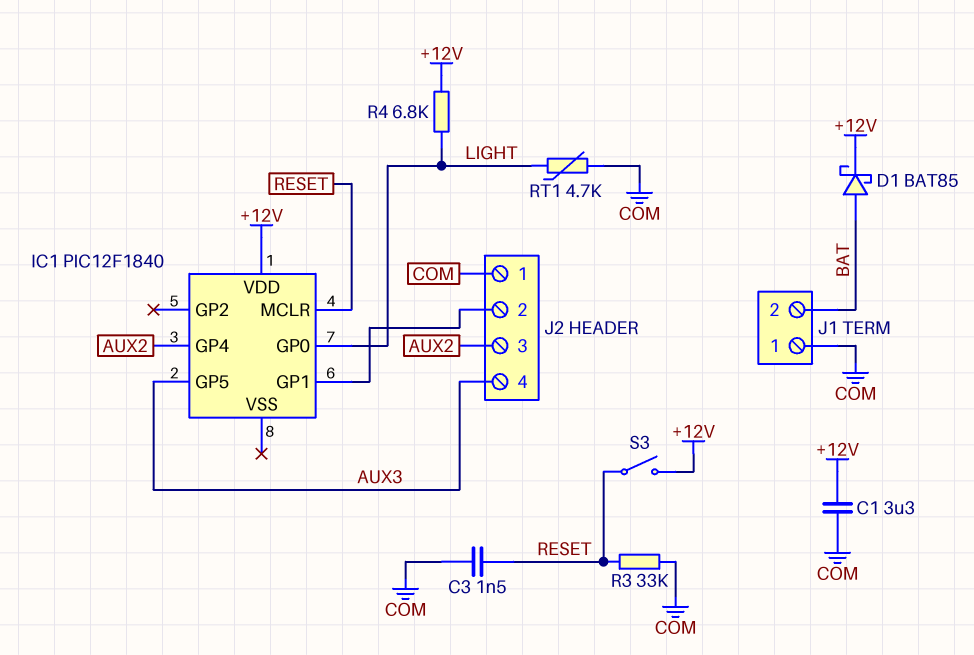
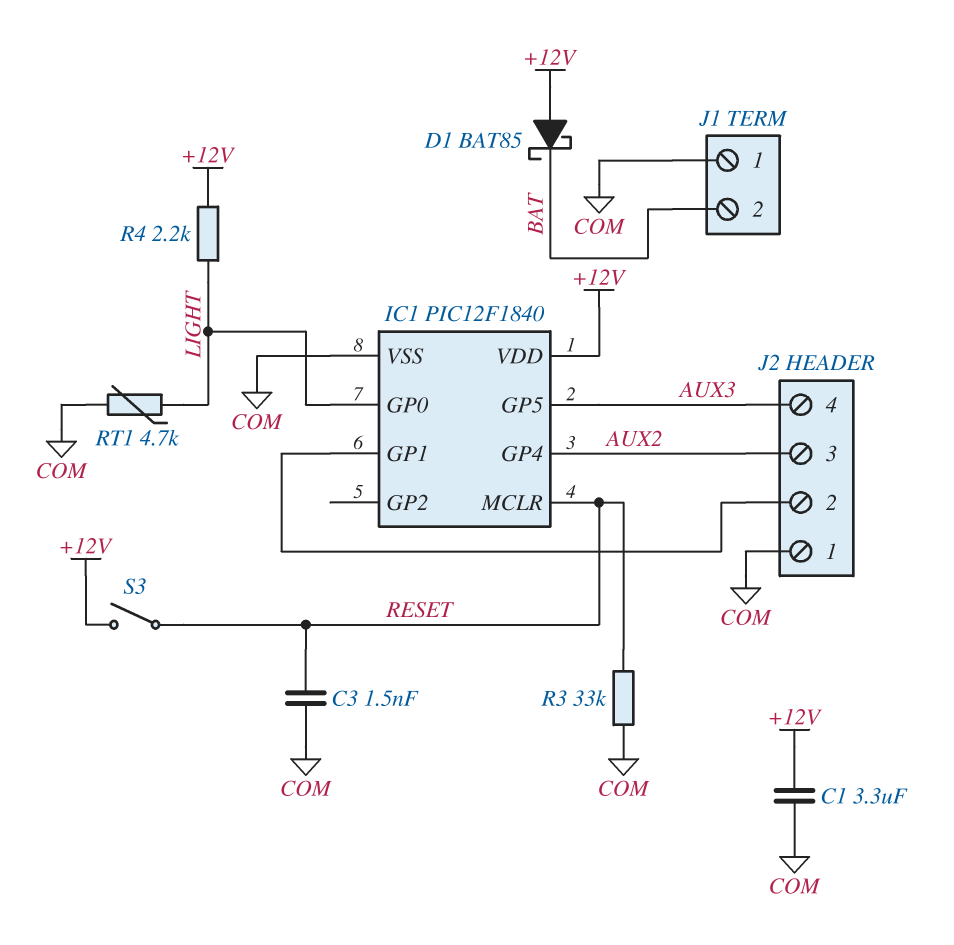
D1: schottky BAT85 (A BAT, K +12V) -> schottky BAT85 (A +12V, K BAT)
IC1 pin VSS: none -> COM
R4: 6.8k (+12V, LIGHT) -> 2.2k (+12V, LIGHT)

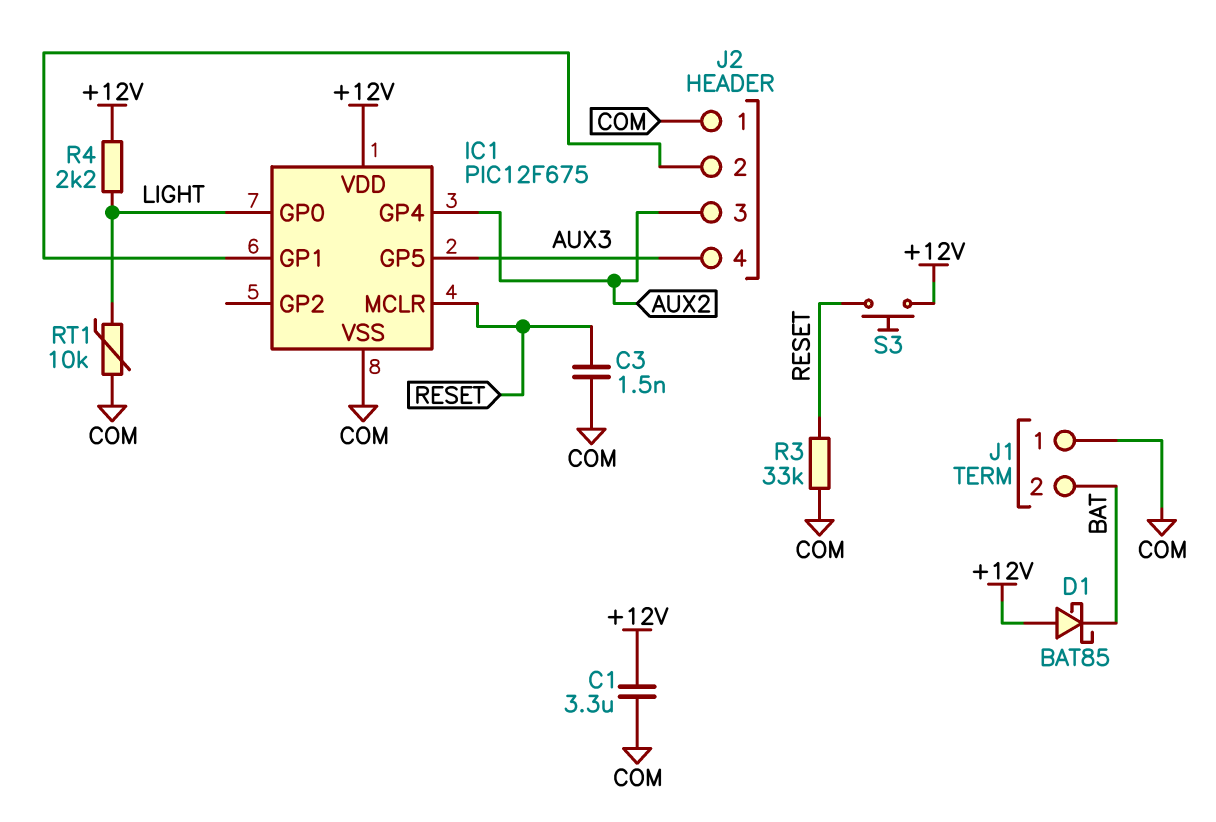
IC1: PIC12F1840 -> PIC12F675
RT1: 4.7k (COM, LIGHT) -> 10k (COM, LIGHT)
S3: switch (+12V, RESET) -> button (+12V, RESET)

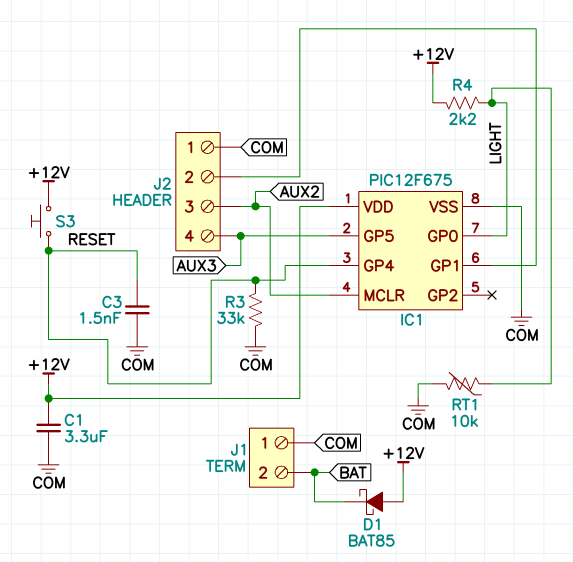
IC1 pin GP4: AUX2 -> RESET
IC1 pin MCLR: RESET -> AUX2

